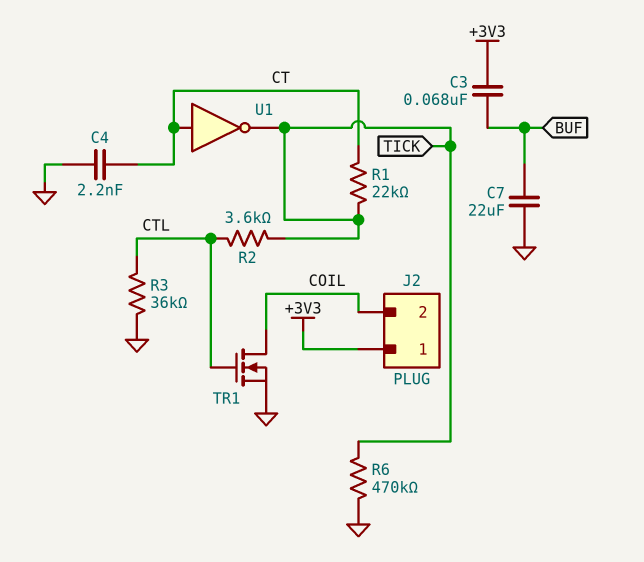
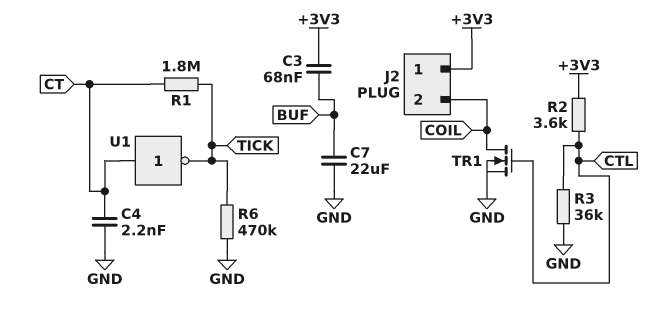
R1: 22k (CT, TICK) -> 1.8M (CT, TICK)
R2: 3.6k (CTL, TICK) -> 3.6k (+3V3, CTL)

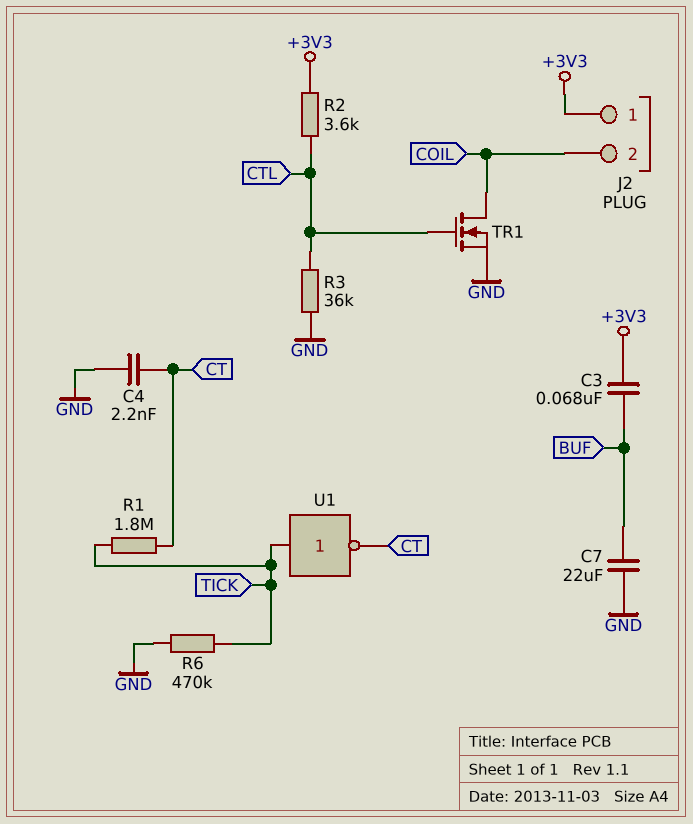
U1: NOT (in CT, out TICK) -> NOT (in TICK, out CT)

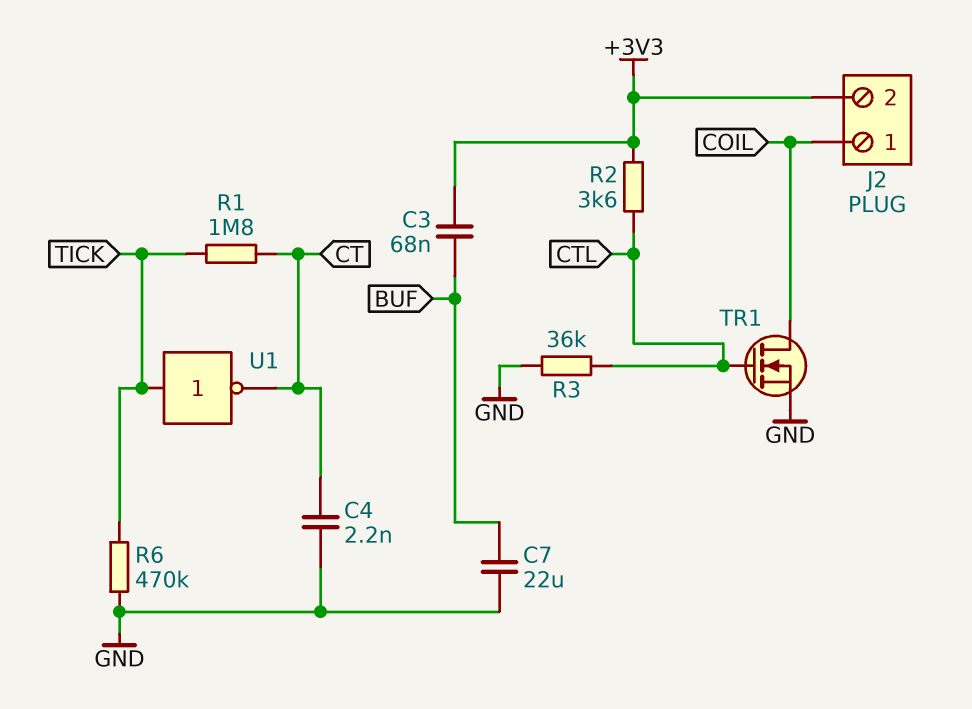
J2 pin 1: +3V3 -> COIL
J2 pin 2: COIL -> +3V3

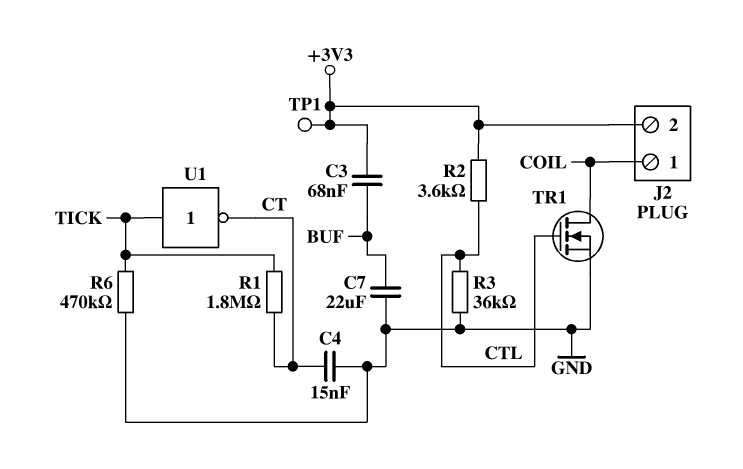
C4: 2.2nF (CT, GND) -> 15nF (CT, GND)
TP1: none -> test point (+3V3)

